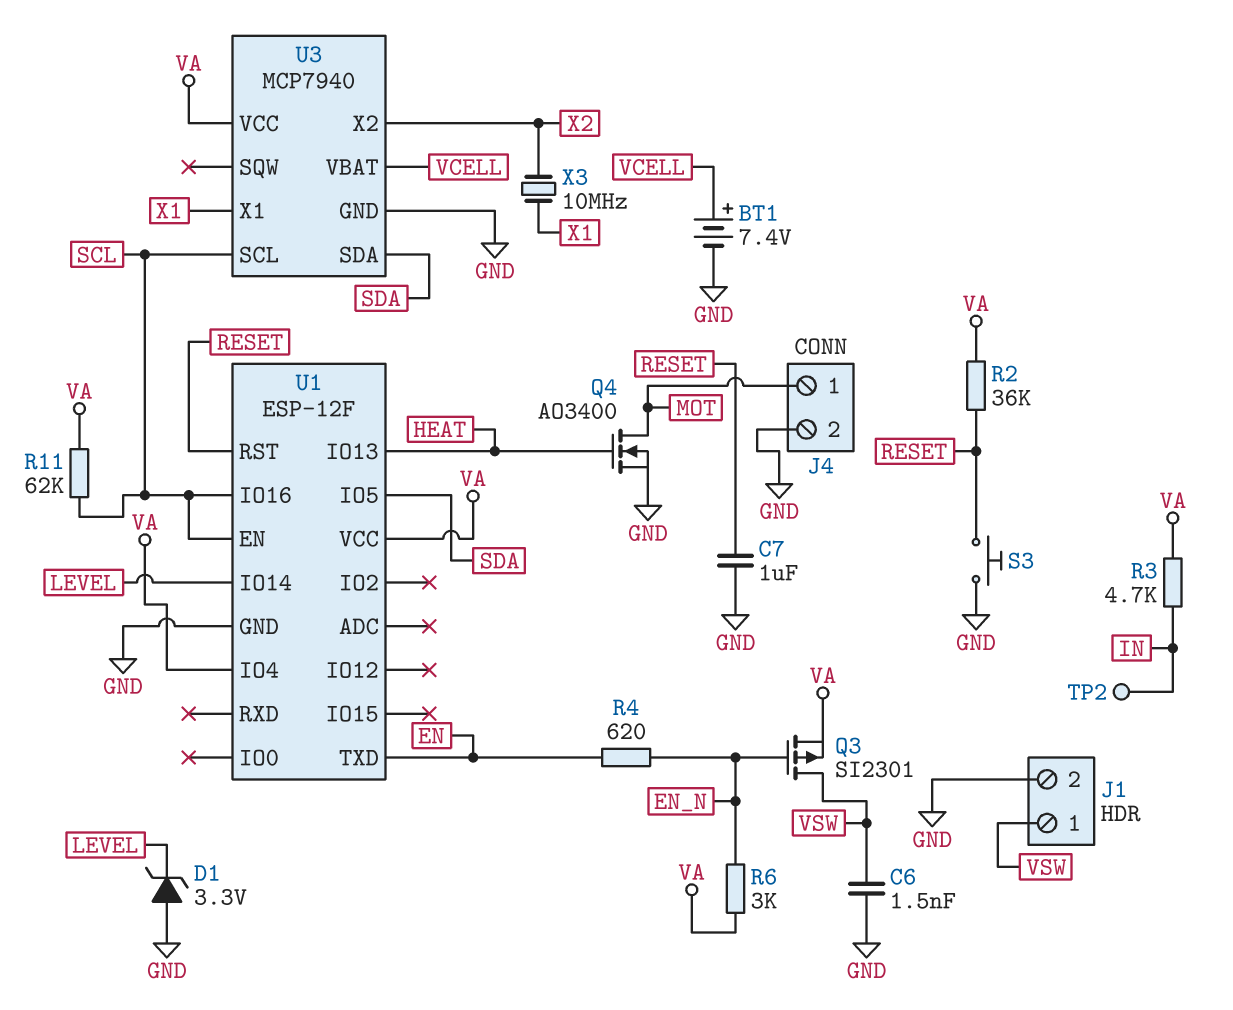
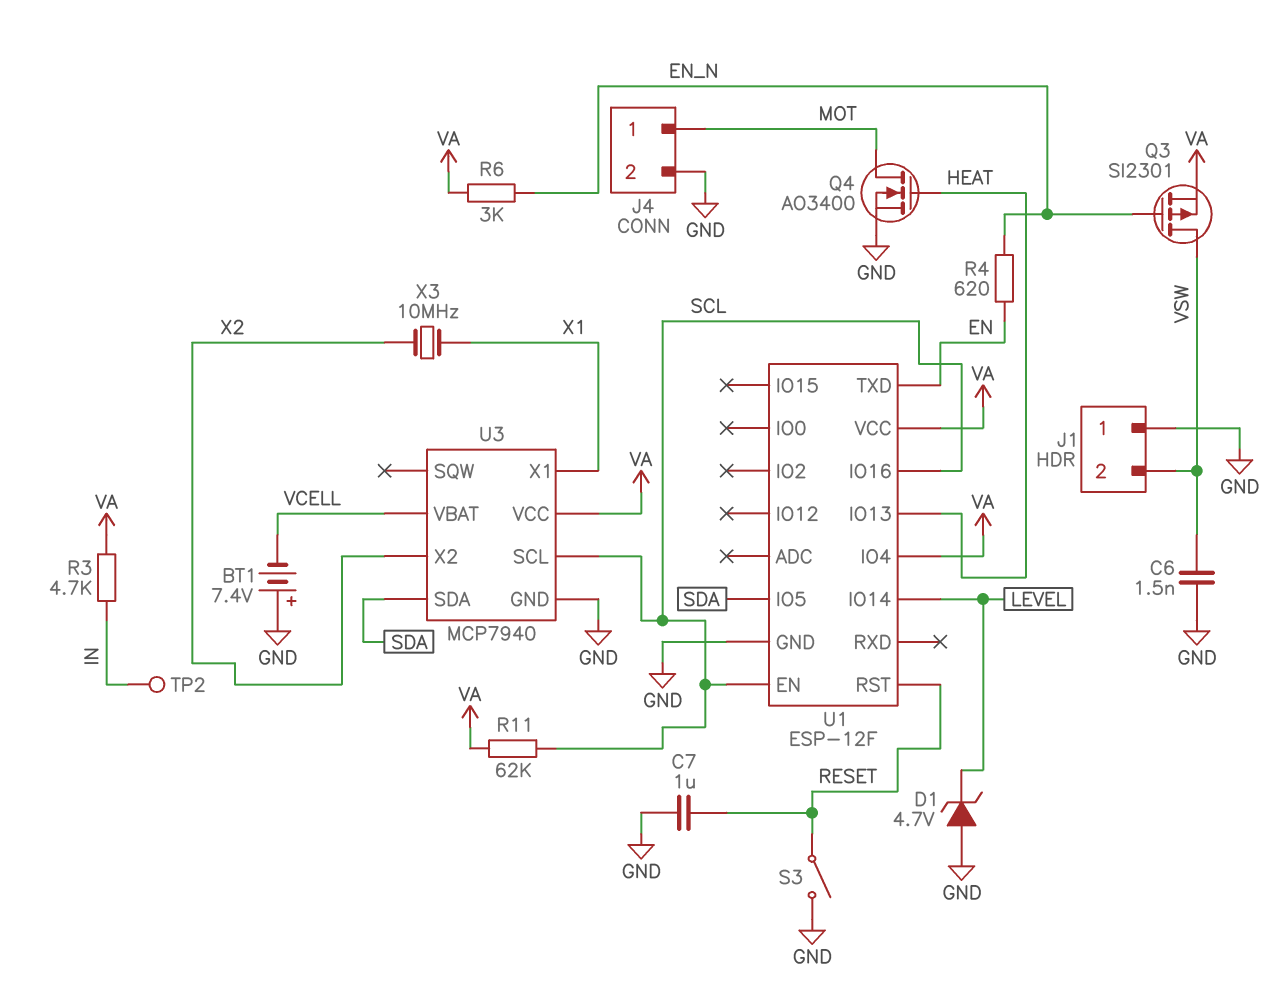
BT1: 7.4V (plus VCELL, minus GND) -> 7.4V (plus GND, minus VCELL)
D1: zener 3.3V (A GND, K LEVEL) -> zener 4.7V (A GND, K LEVEL)
J1 pin 1: VSW -> GND
J1 pin 2: GND -> VSW
R2: 36k (RESET, VA) -> none
S3: button (GND, RESET) -> switch (GND, RESET)

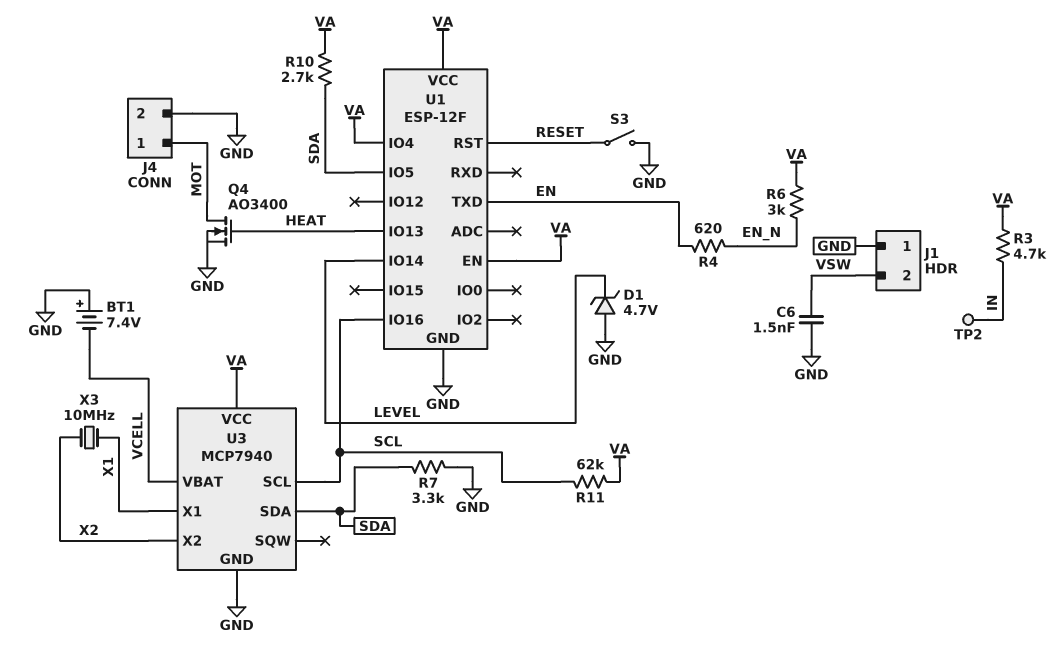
C7: 1uF (GND, RESET) -> none
Q3: PMOS SI2301 (G EN_N, D VSW, S VA) -> none
R7: none -> 3.3k (GND, SDA)
R10: none -> 2.7k (SDA, VA)
U1 pin EN: SCL -> VA

